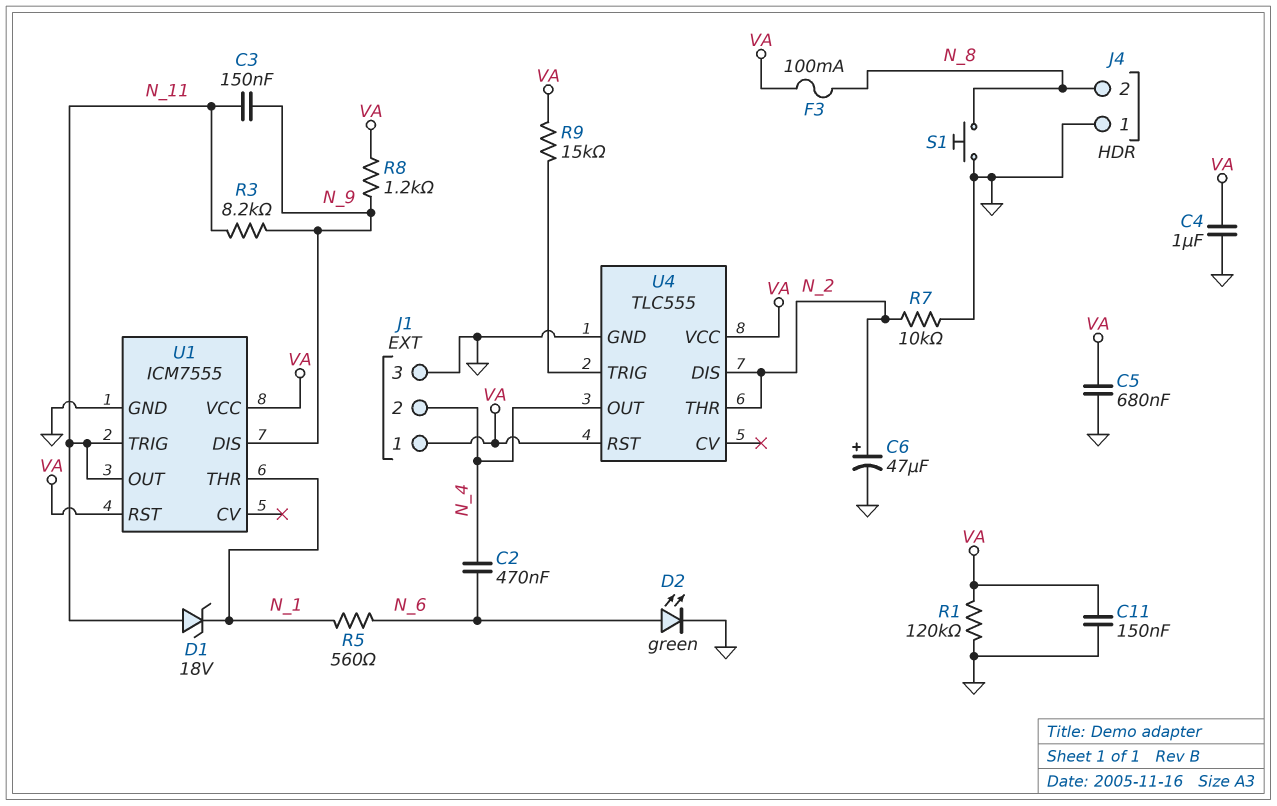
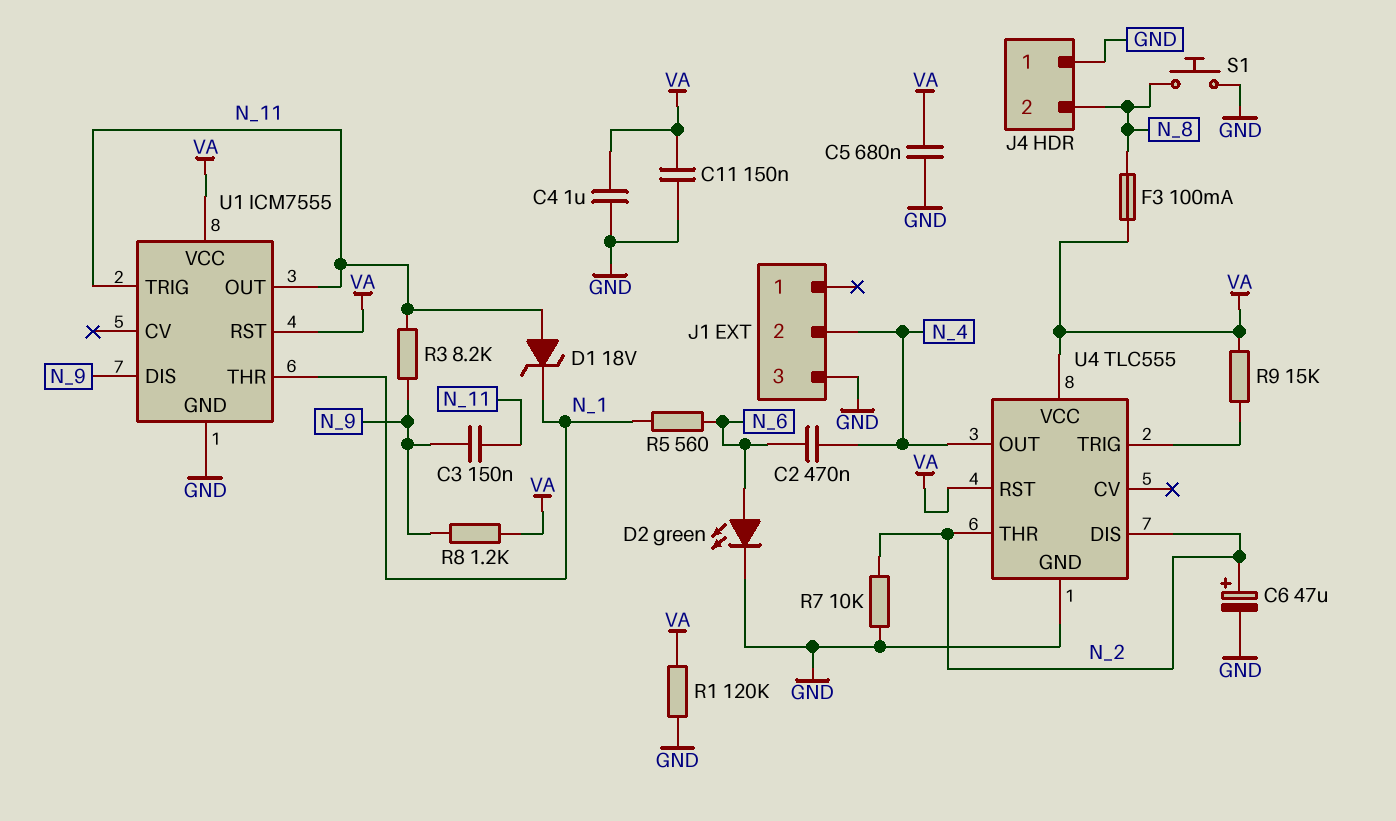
J1 pin 1: VA -> none

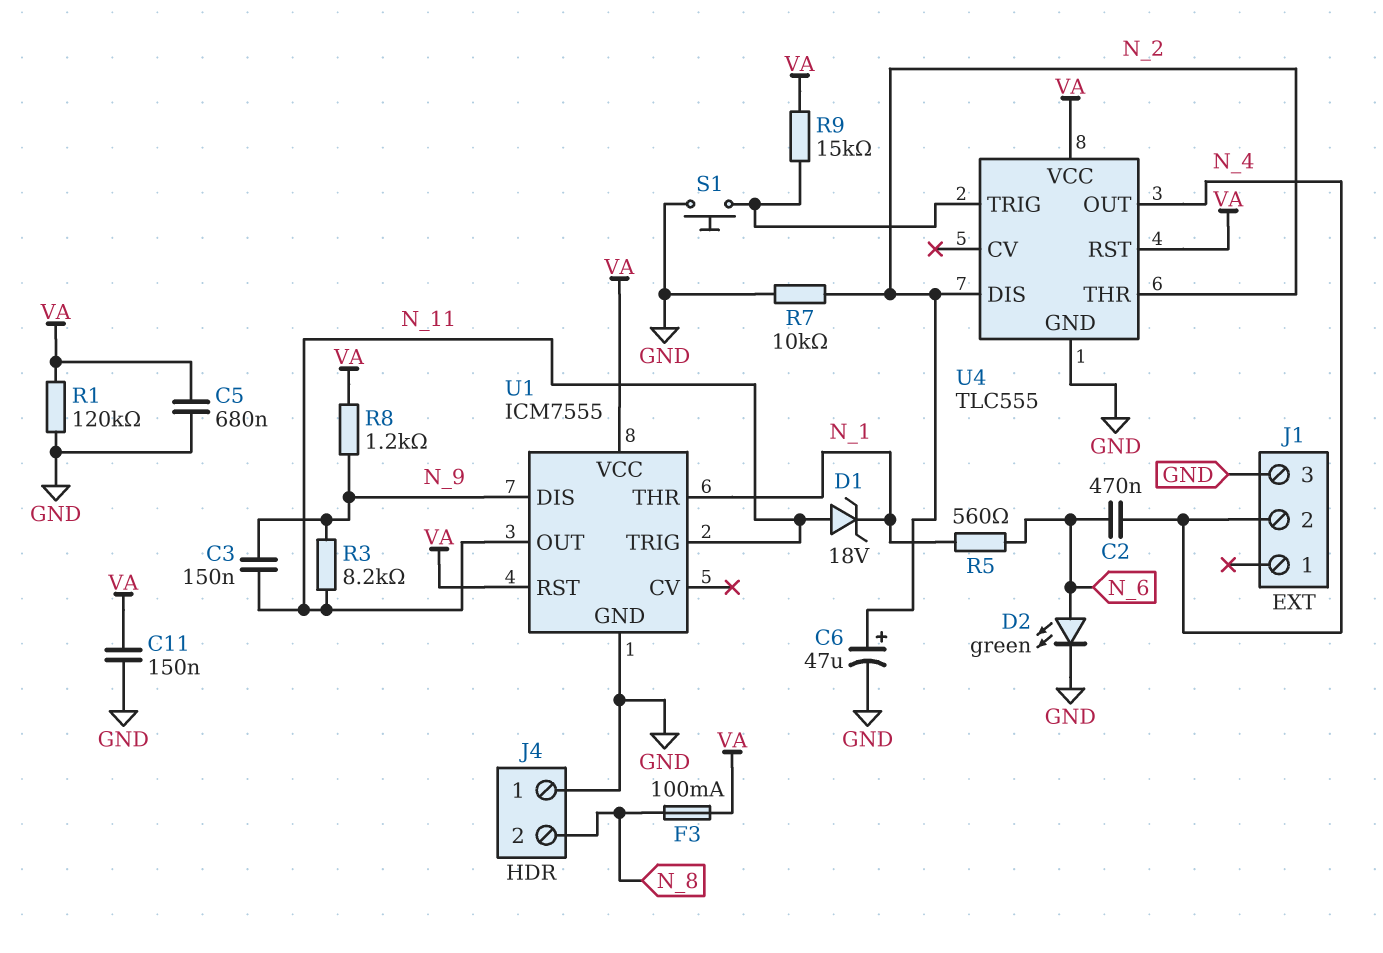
C4: 1uF (GND, VA) -> none
S1: button (GND, N_8) -> button (GND, U4/TRIG)

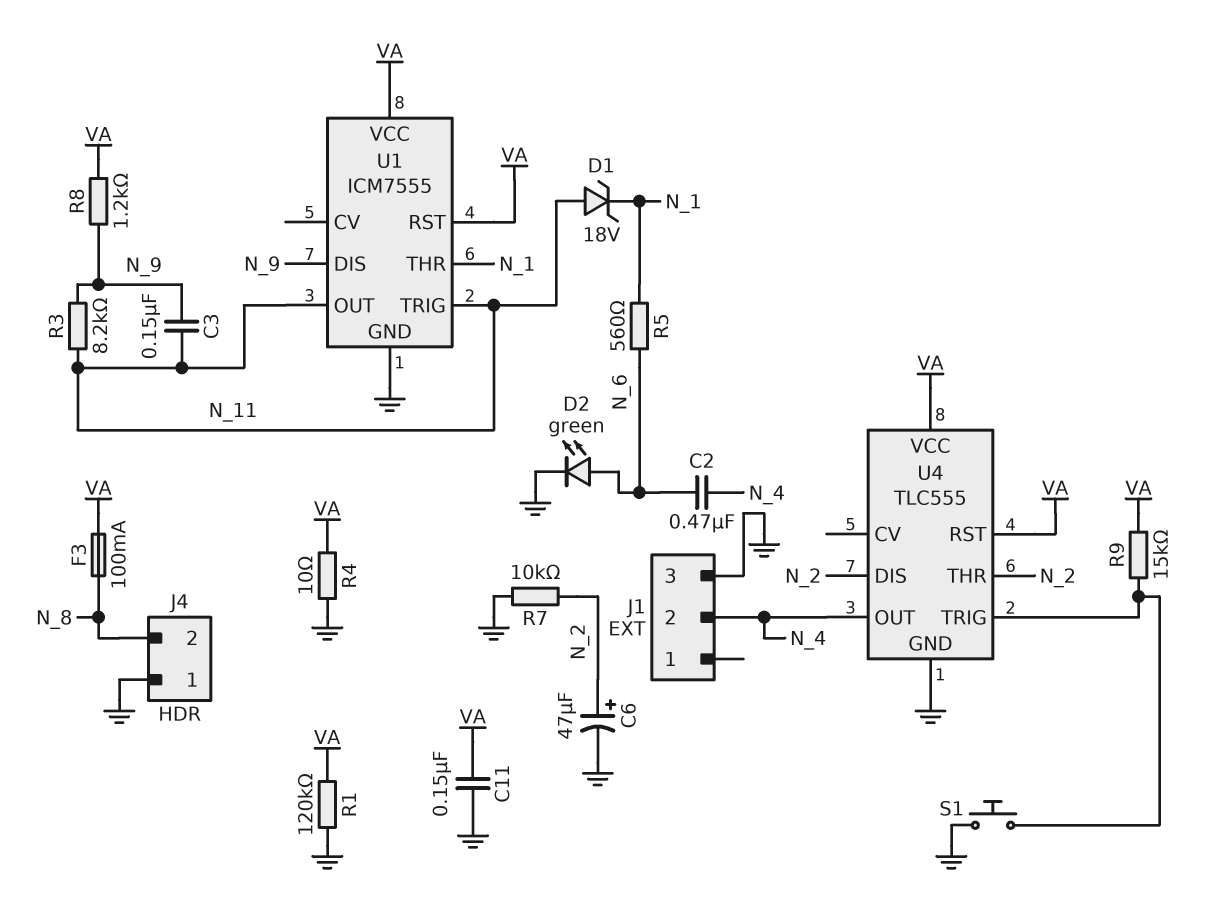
C5: 680nF (GND, VA) -> none
R4: none -> 10 (GND, VA)

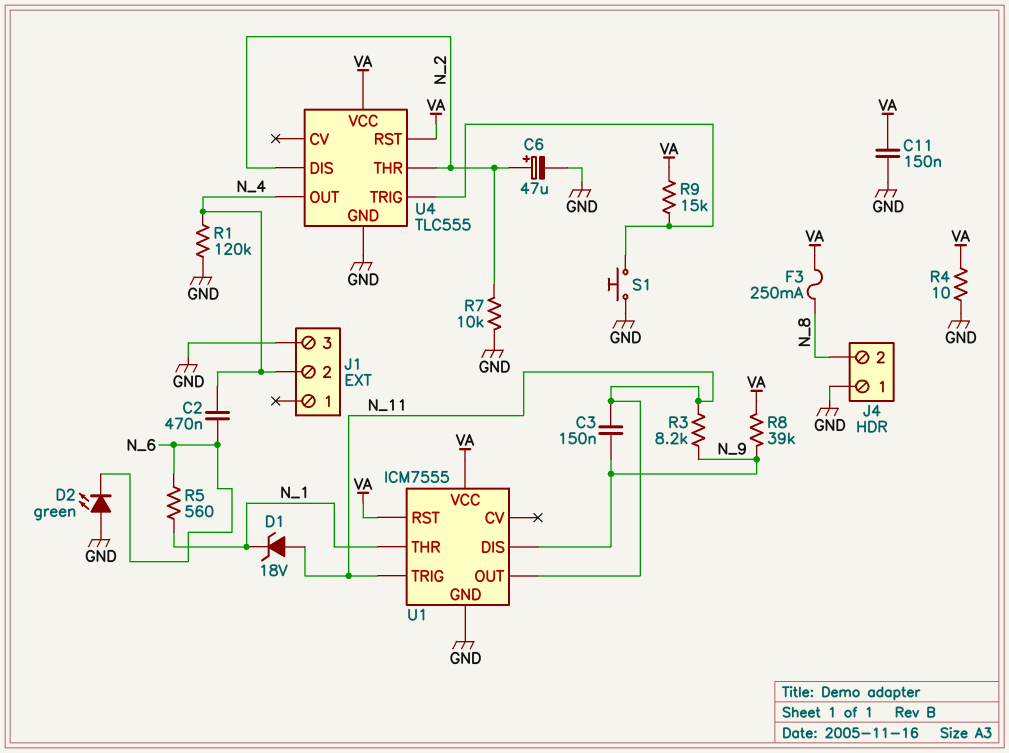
D2: LED green (A N_6, K GND) -> LED green (A GND, K N_6)
F3: 100mA (N_8, VA) -> 250mA (N_8, VA)
R1: 120k (GND, VA) -> 120k (GND, N_4)
R8: 1.2k (N_9, VA) -> 39k (N_9, VA)

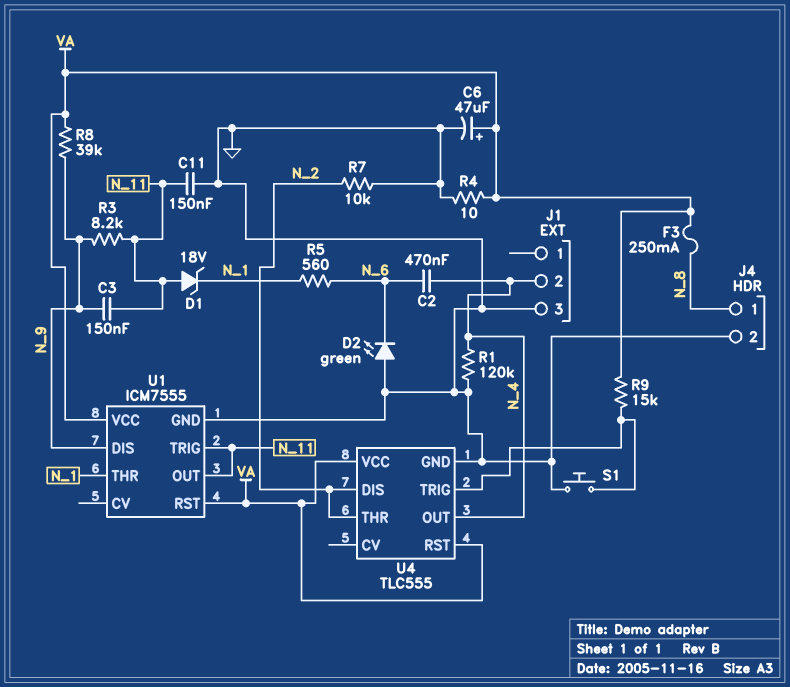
C6: 47uF (plus N_2, minus GND) -> 47uF (plus VA, minus GND)
C11: 150nF (GND, VA) -> 150nF (GND, N_11)
J4 pin 1: GND -> N_8
J4 pin 2: N_8 -> GND

